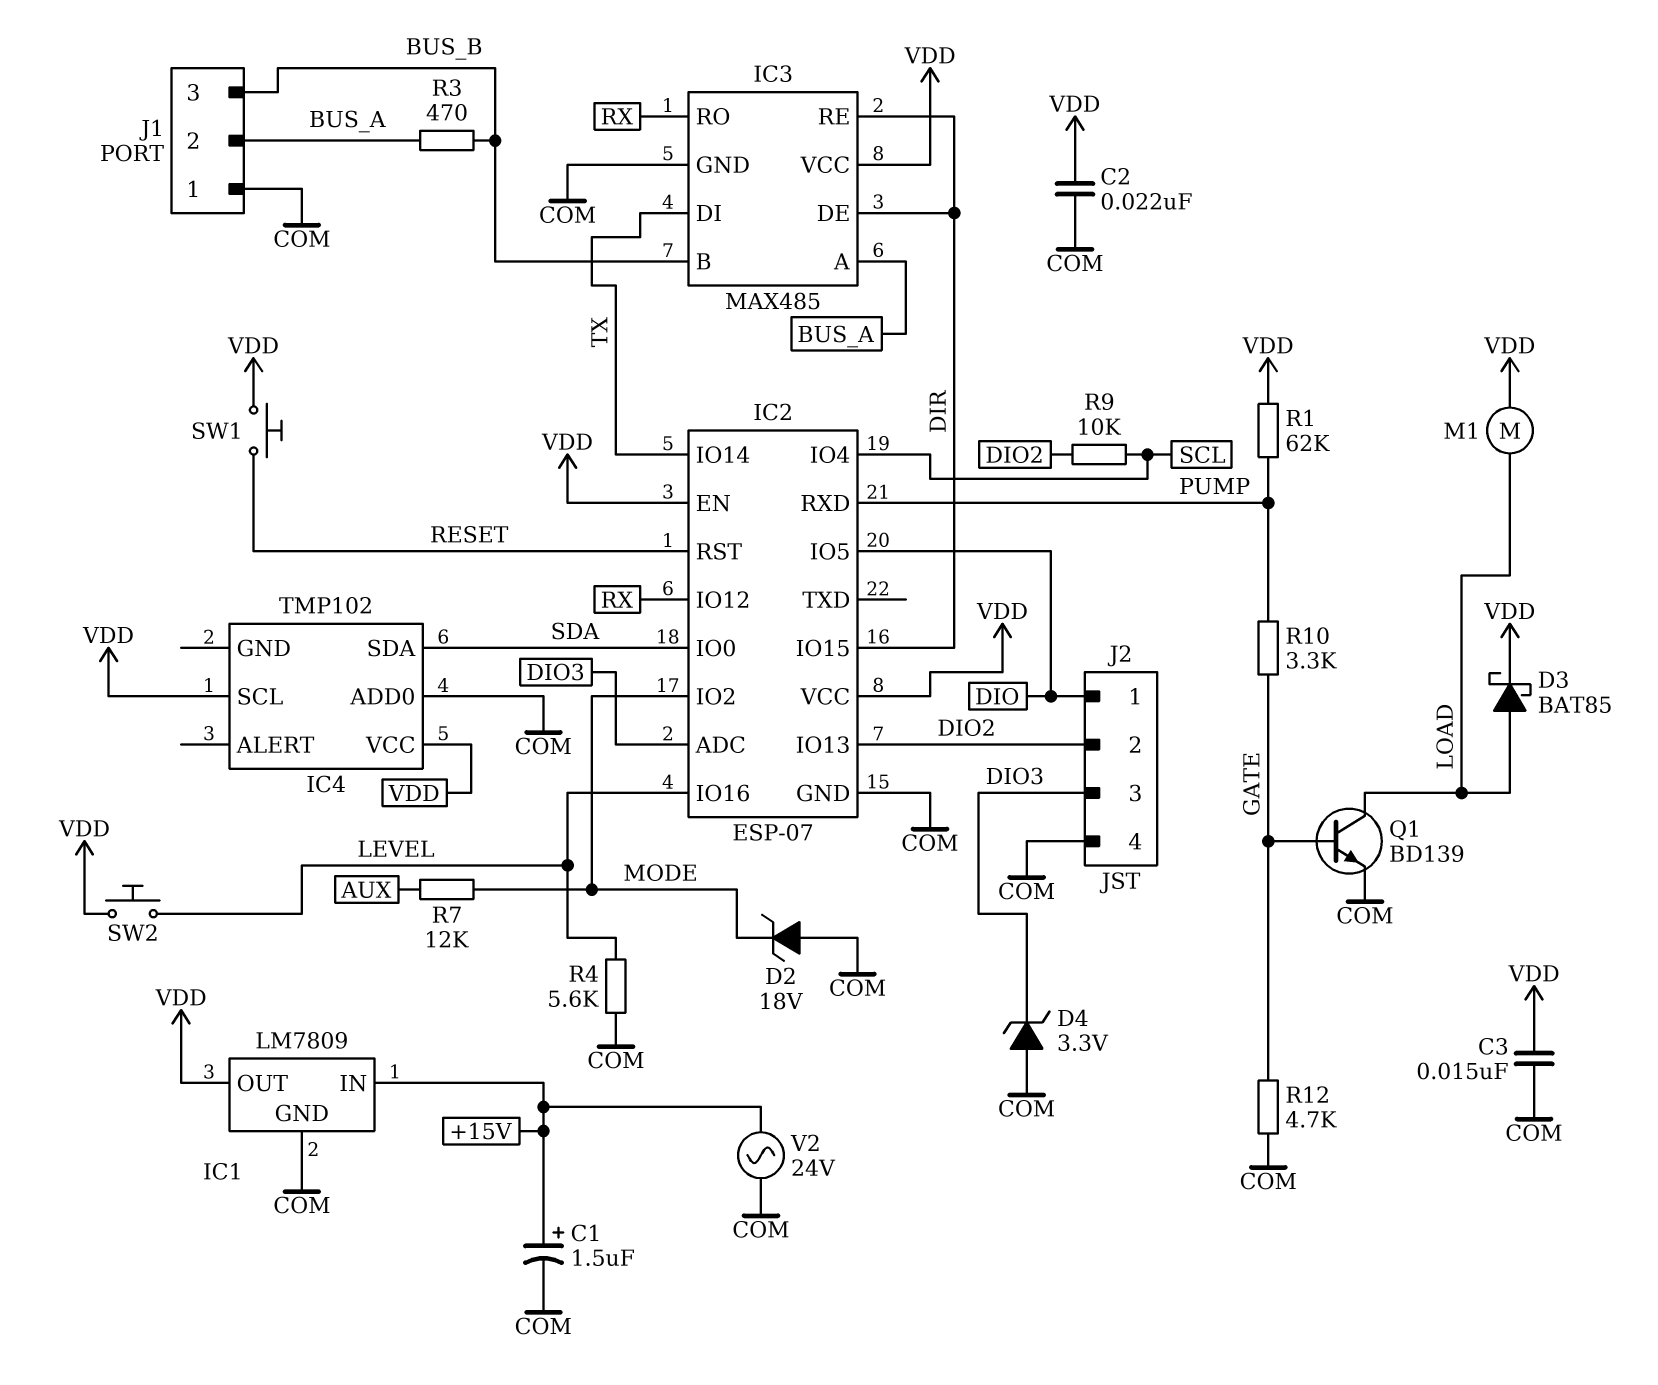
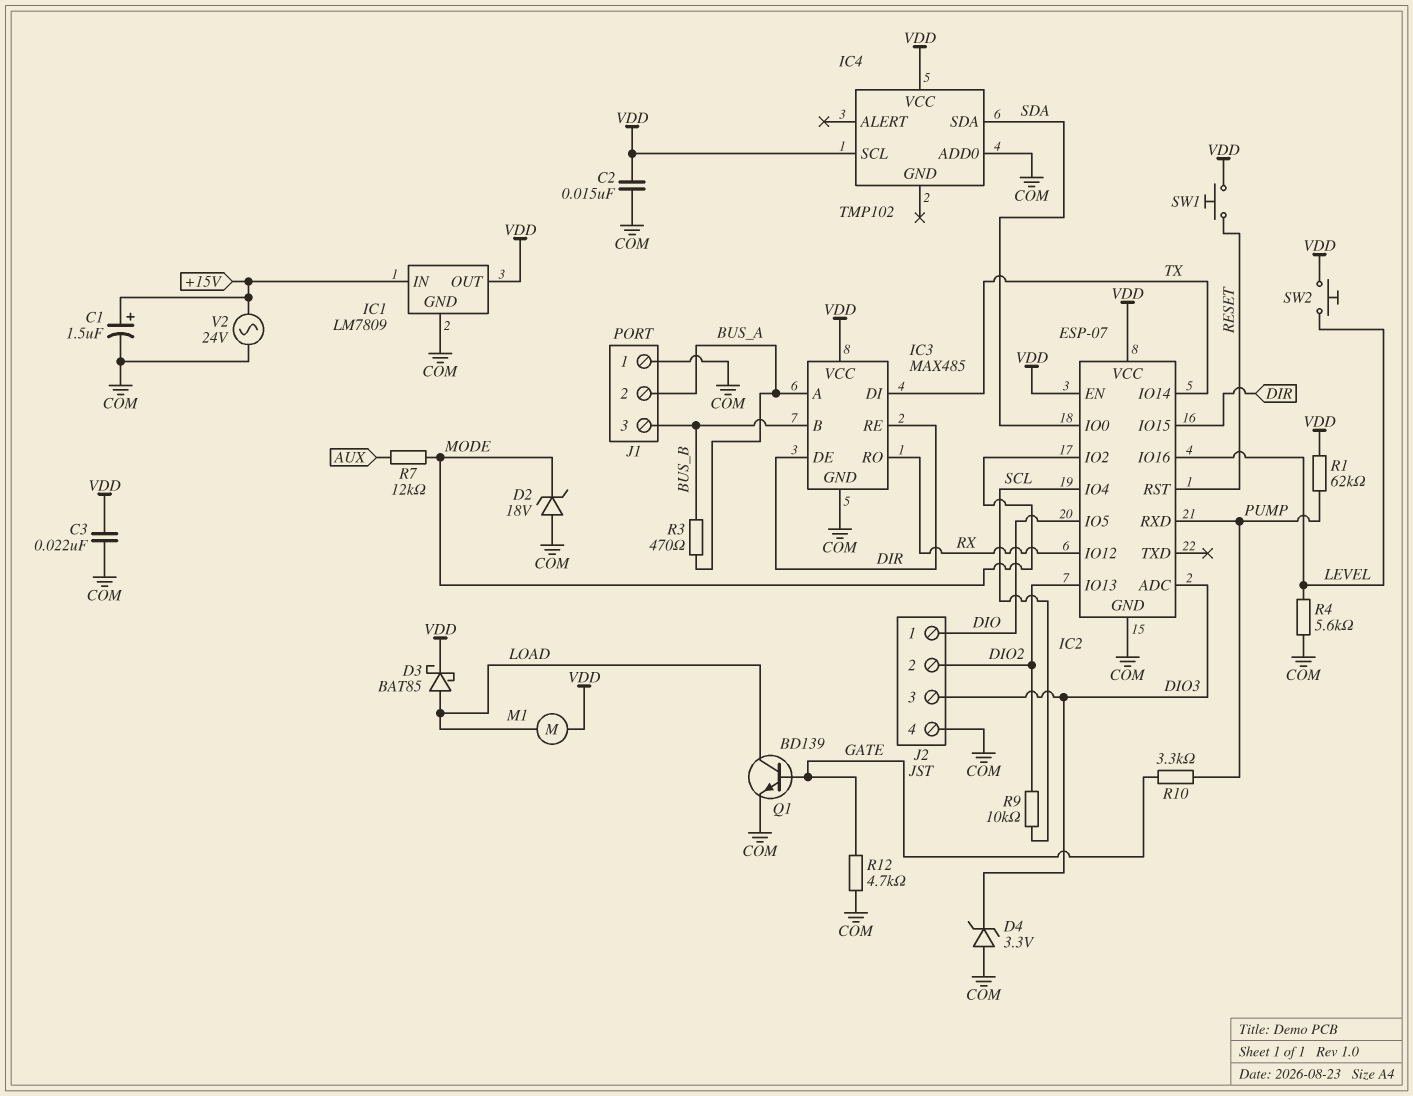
C2: 22nF (COM, VDD) -> 15nF (COM, VDD)
C3: 15nF (COM, VDD) -> 22nF (COM, VDD)

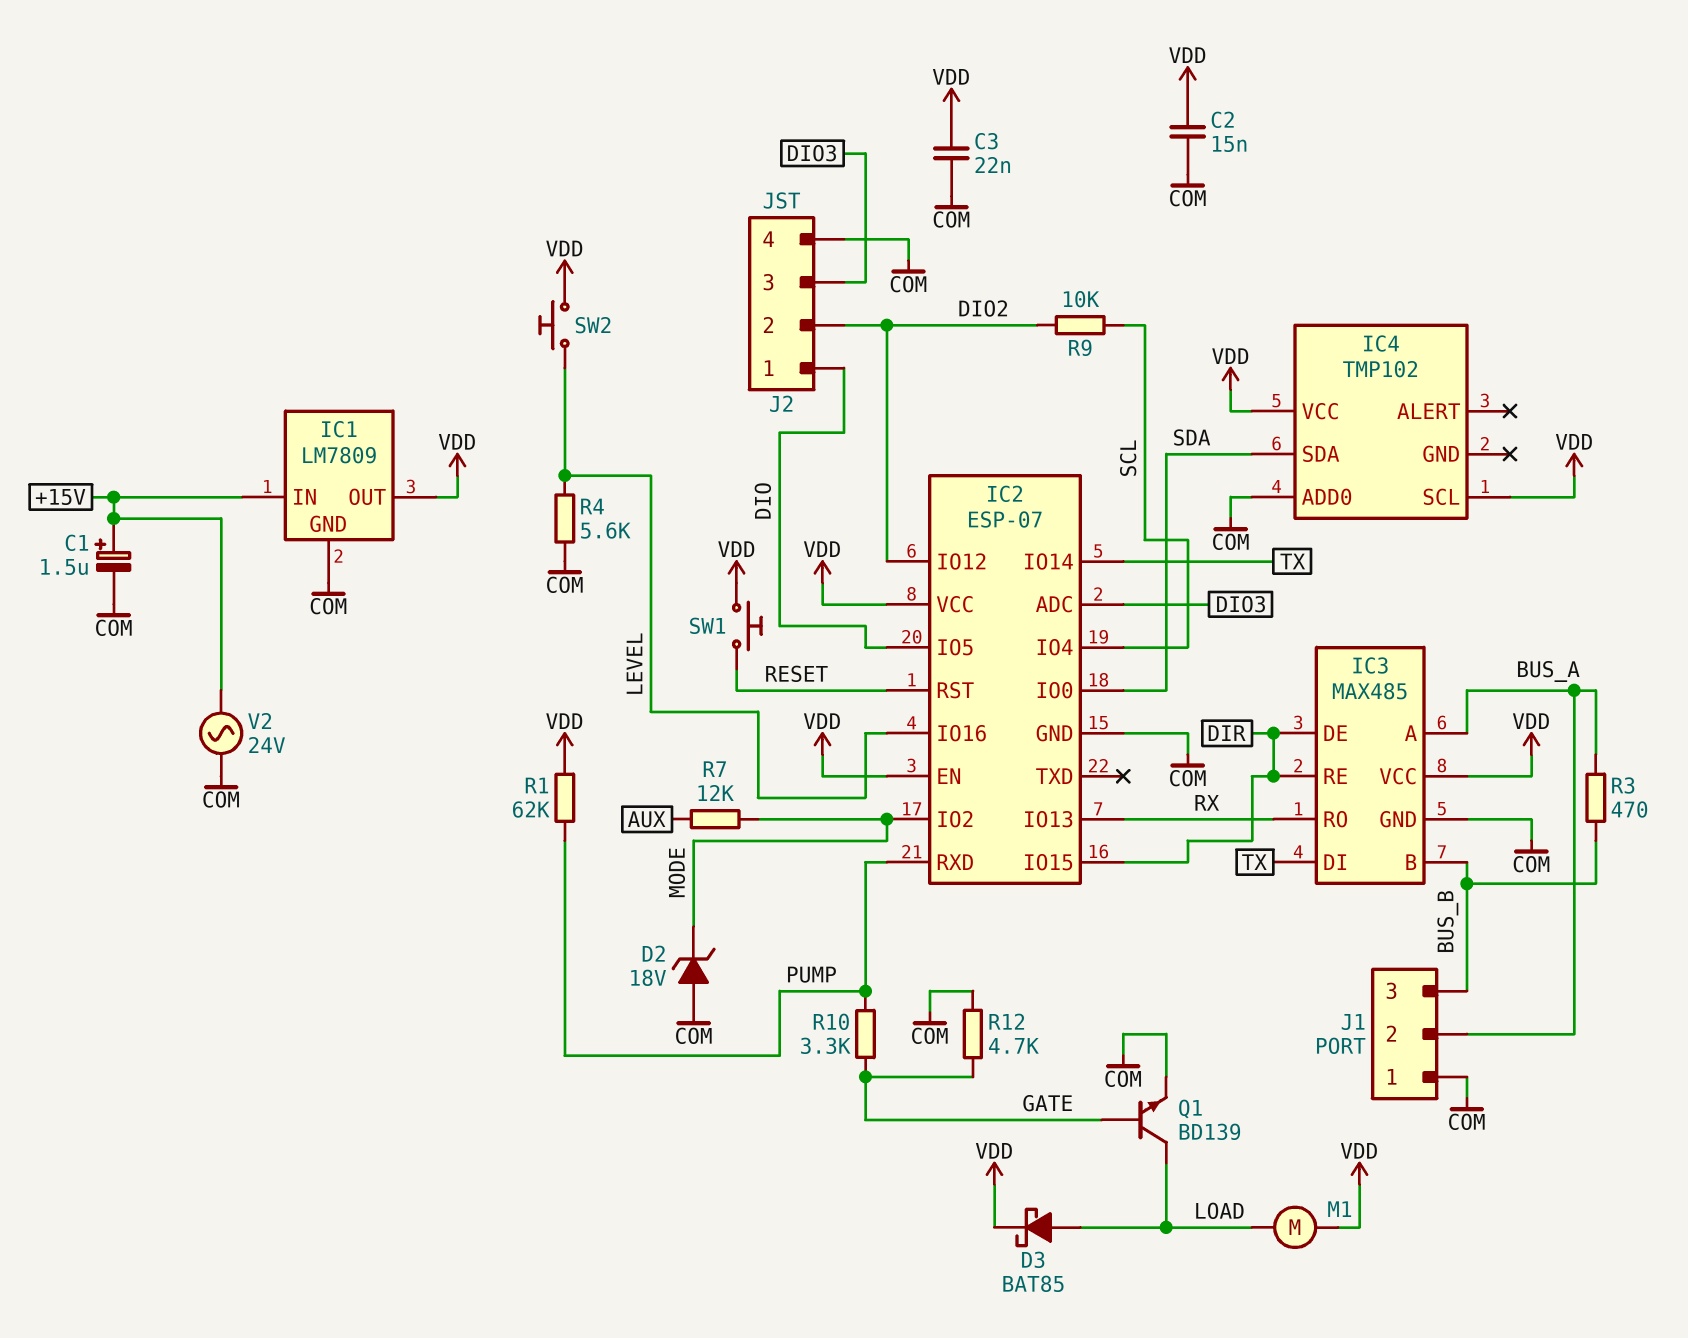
D4: zener 3.3V (A COM, K DIO3) -> none
IC2 pin IO12: RX -> DIO2
IC2 pin IO13: DIO2 -> RX

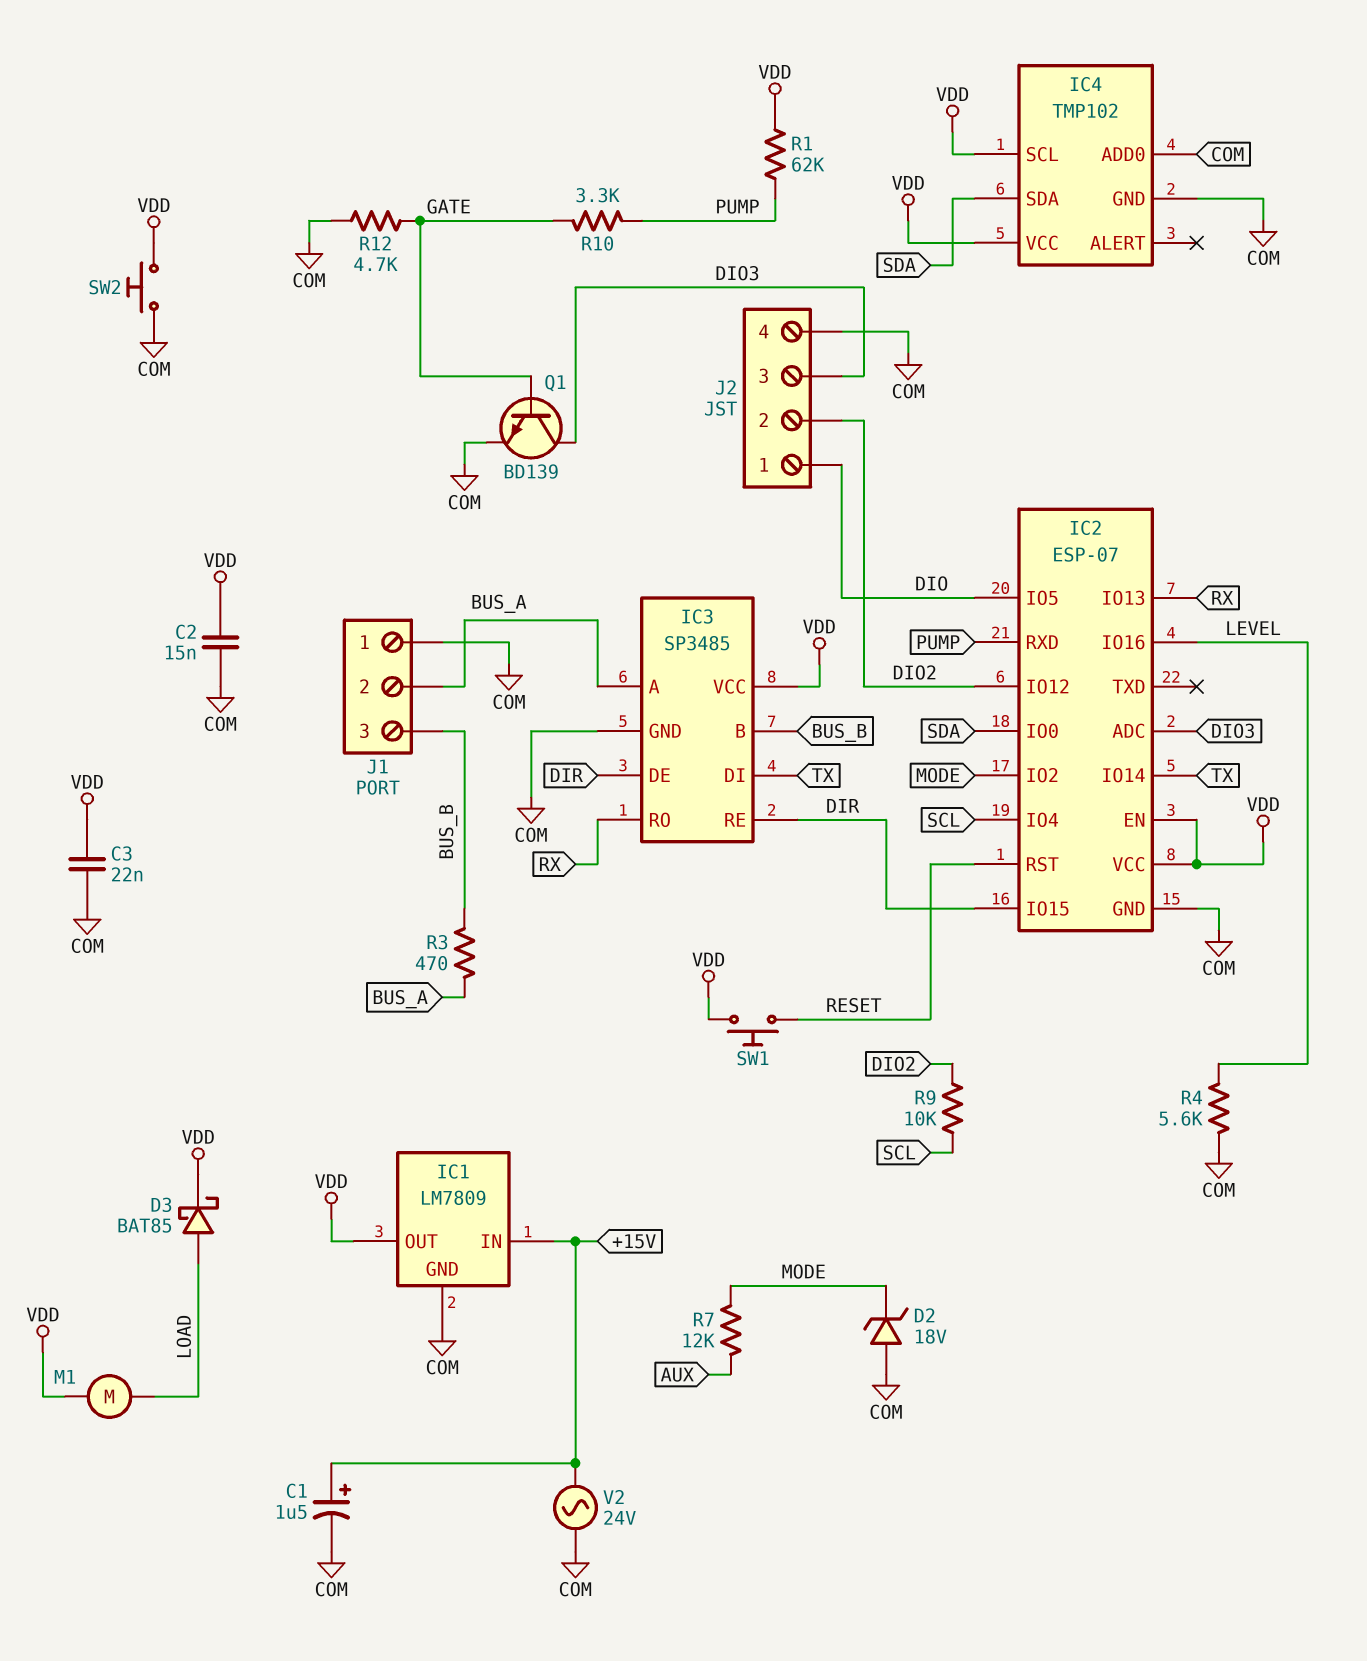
IC3: MAX485 -> SP3485
IC4 pin GND: none -> COM
Q1: NPN BD139 (B GATE, C LOAD, E COM) -> NPN BD139 (B GATE, C DIO3, E COM)
SW2: button (LEVEL, VDD) -> button (COM, VDD)

